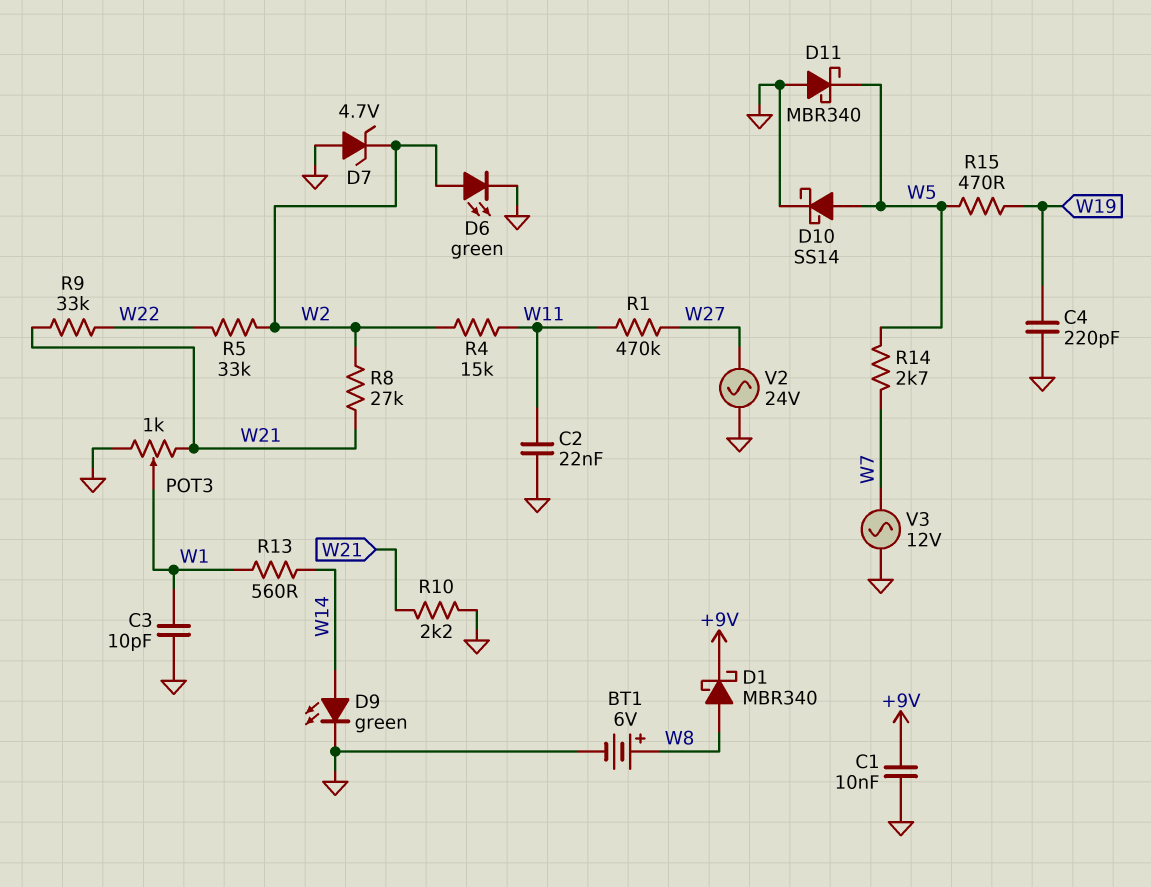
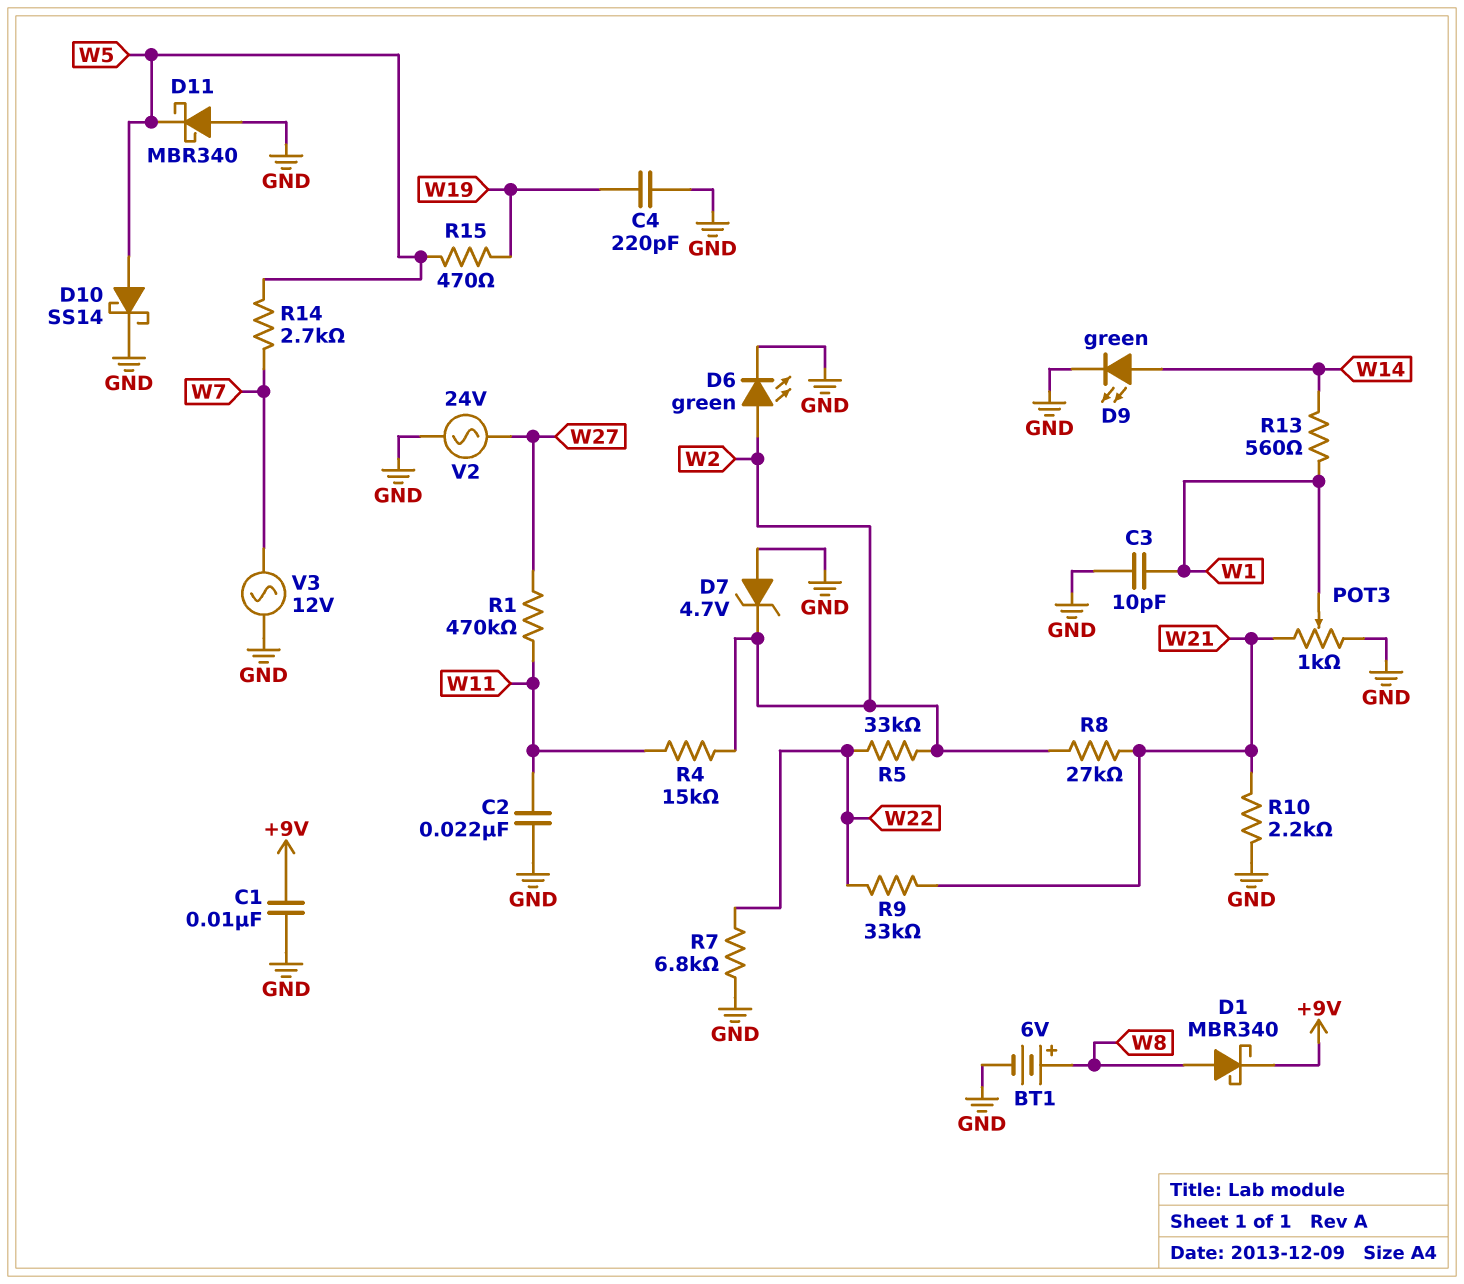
R7: none -> 6.8k (GND, W22)

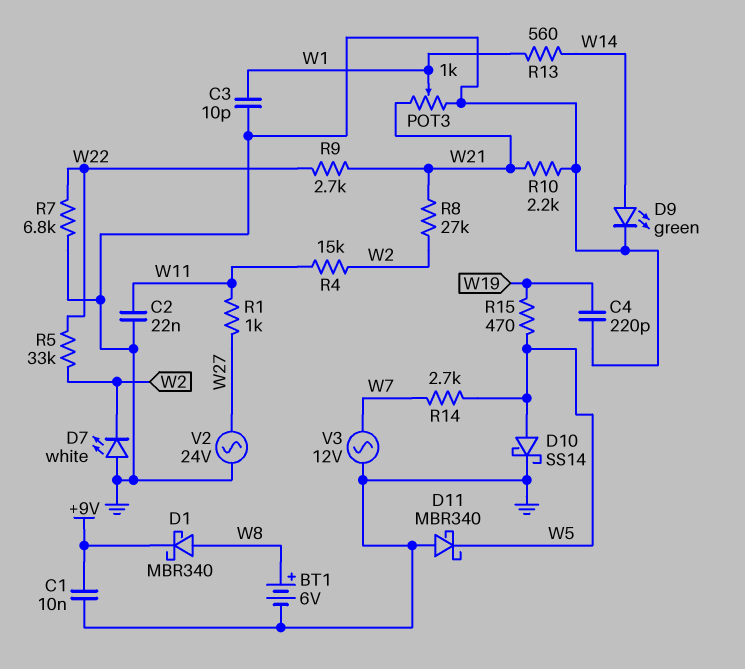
D6: LED green (A W2, K GND) -> none
D7: zener 4.7V (A GND, K W2) -> LED white (A GND, K W2)
R1: 470k (W11, W27) -> 1k (W11, W27)
R9: 33k (W21, W22) -> 2.7k (W21, W22)

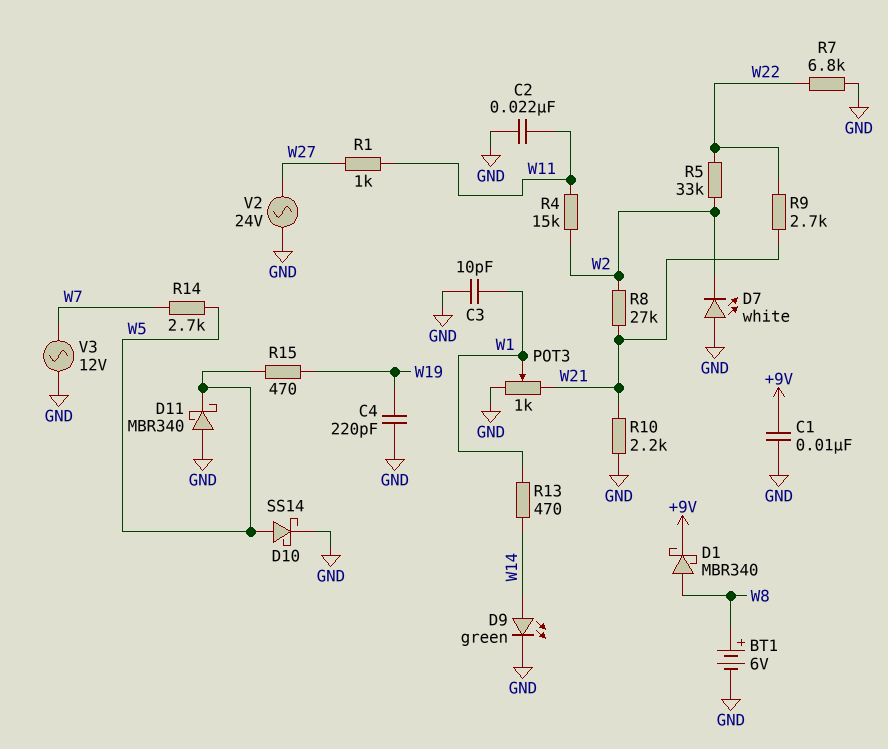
R13: 560 (W1, W14) -> 470 (W1, W14)

